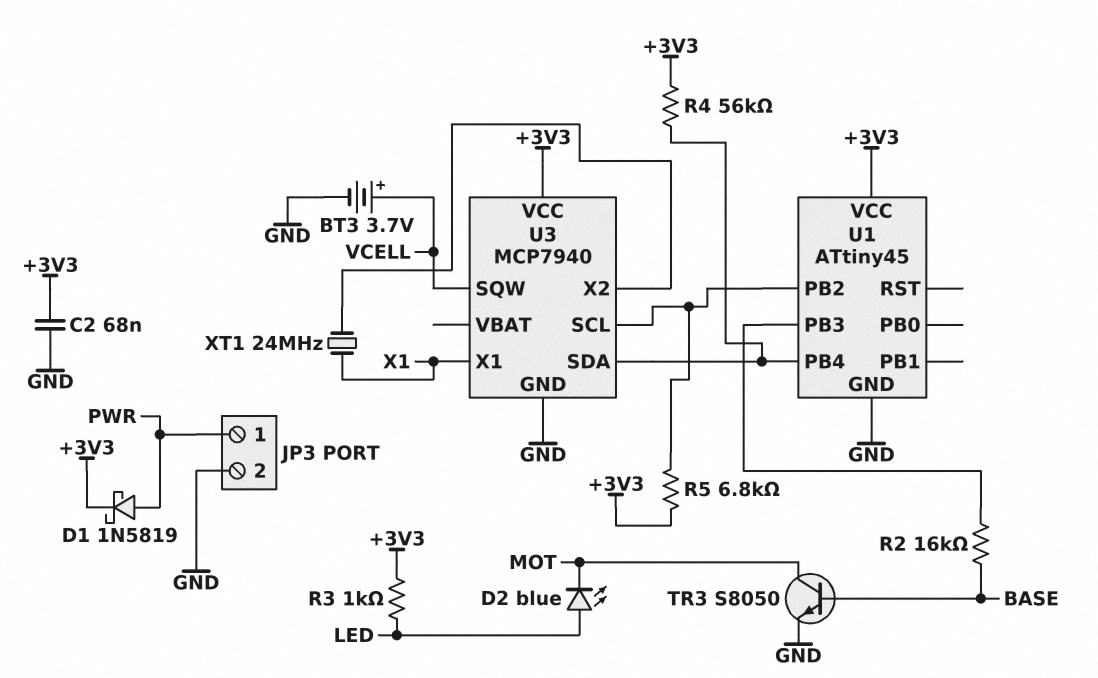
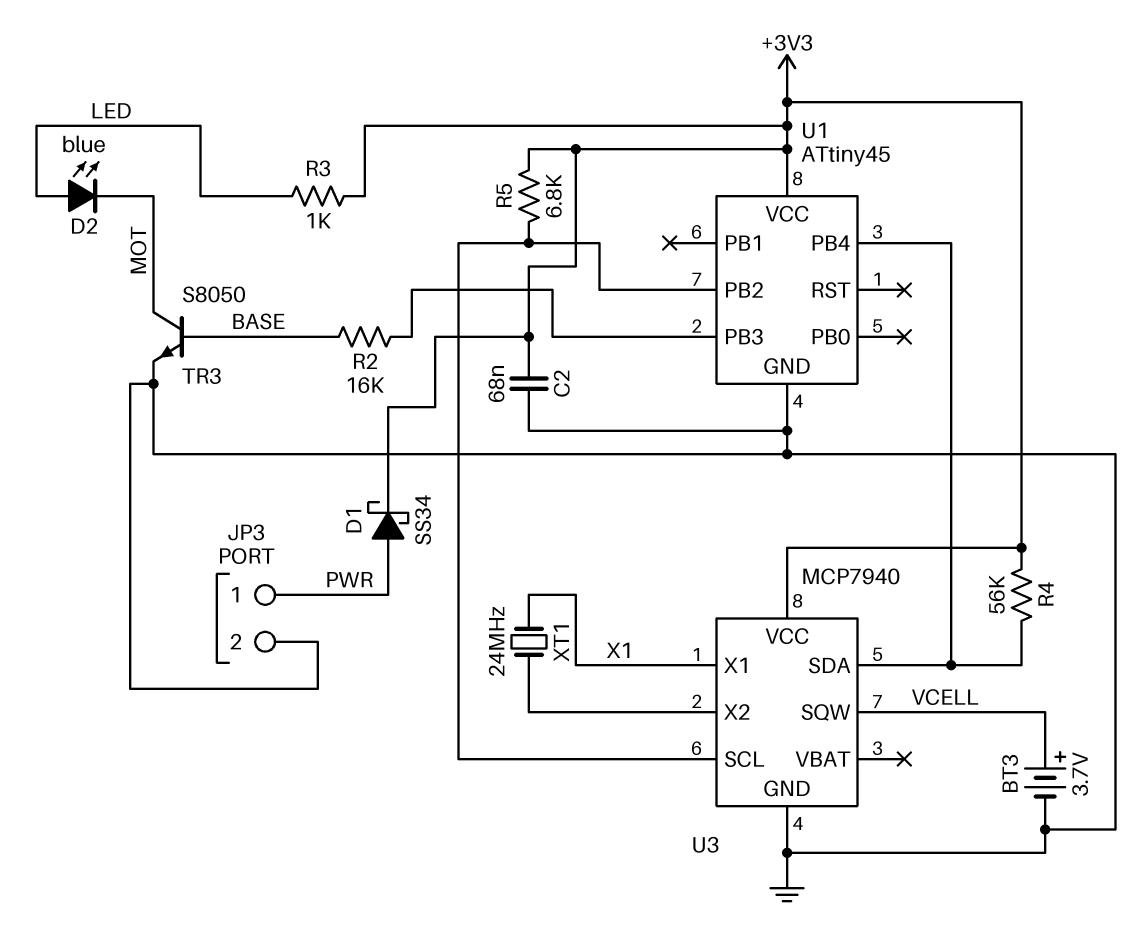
D1: schottky 1N5819 (A PWR, K +3V3) -> schottky SS34 (A PWR, K +3V3)

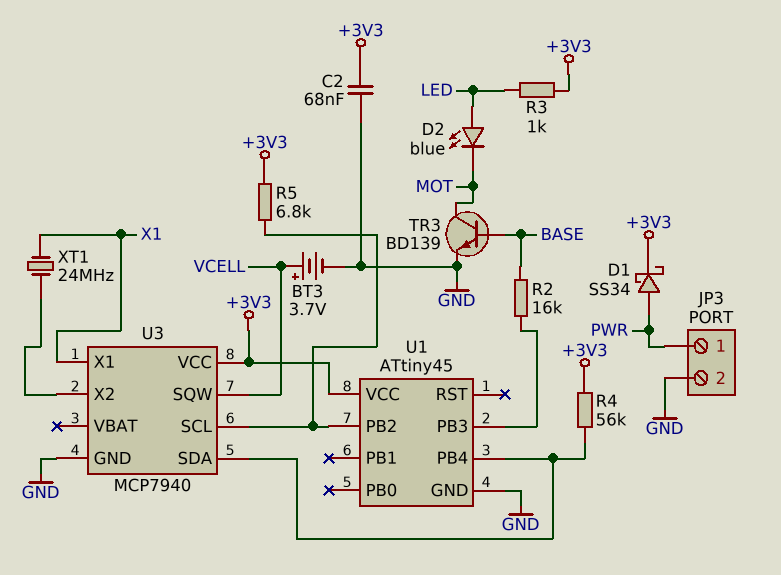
TR3: NPN S8050 (B BASE, C MOT, E GND) -> NPN BD139 (B BASE, C MOT, E GND)

